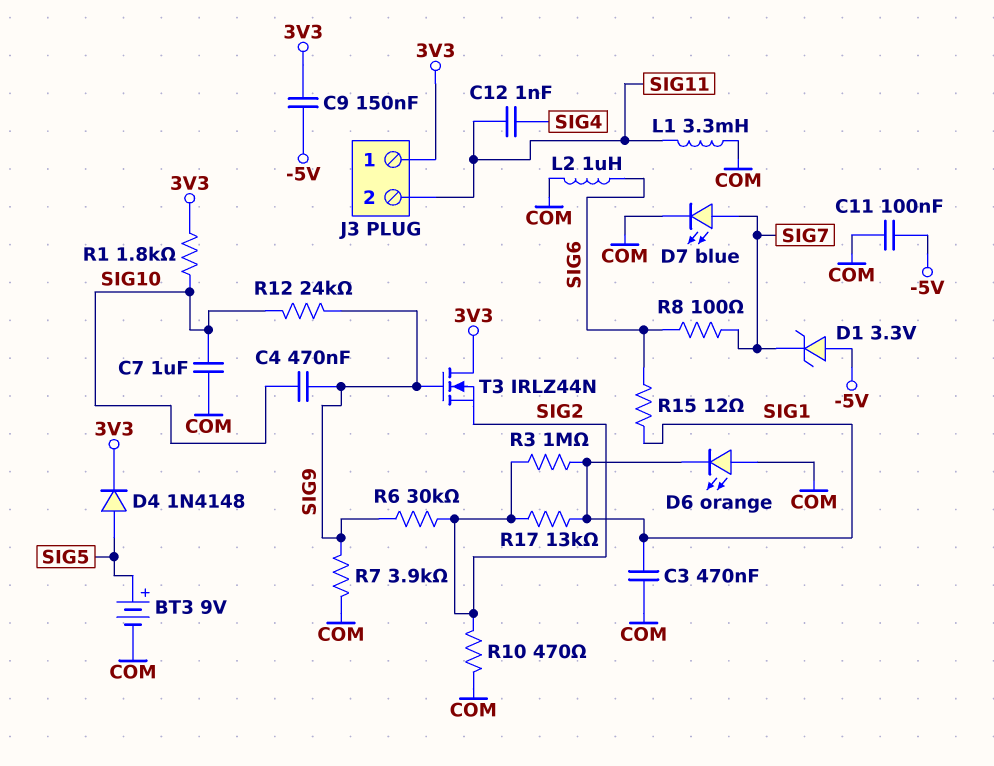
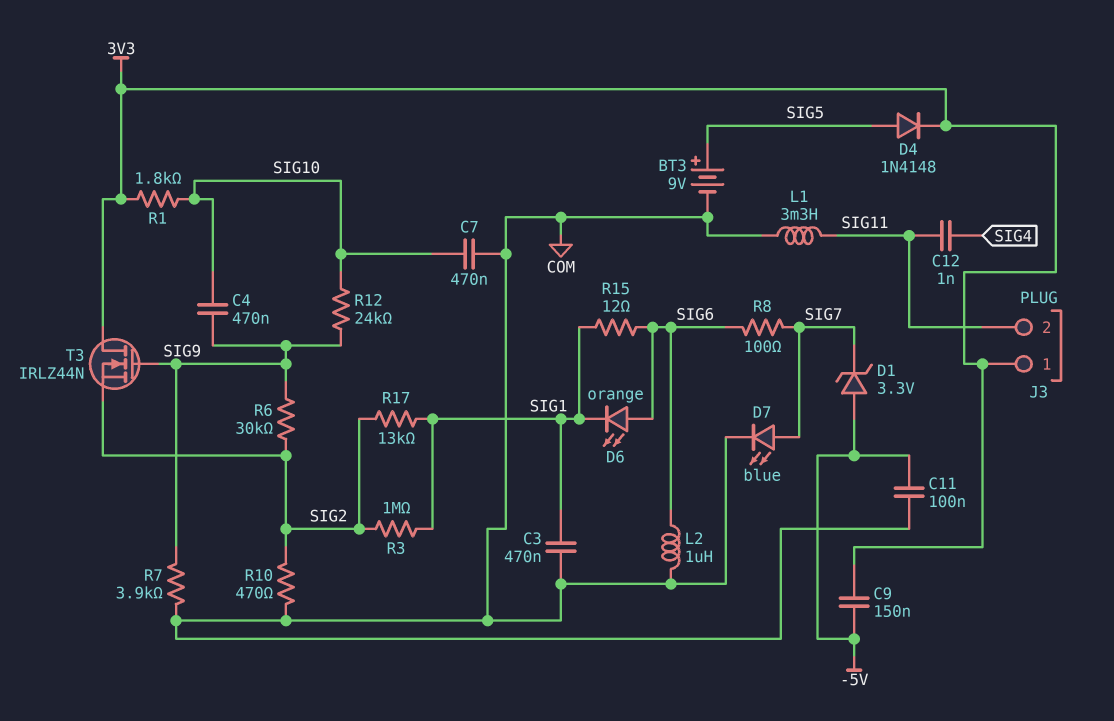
C7: 1uF (COM, SIG10) -> 470nF (COM, SIG10)
D6: LED orange (A COM, K SIG1) -> LED orange (A SIG6, K SIG1)

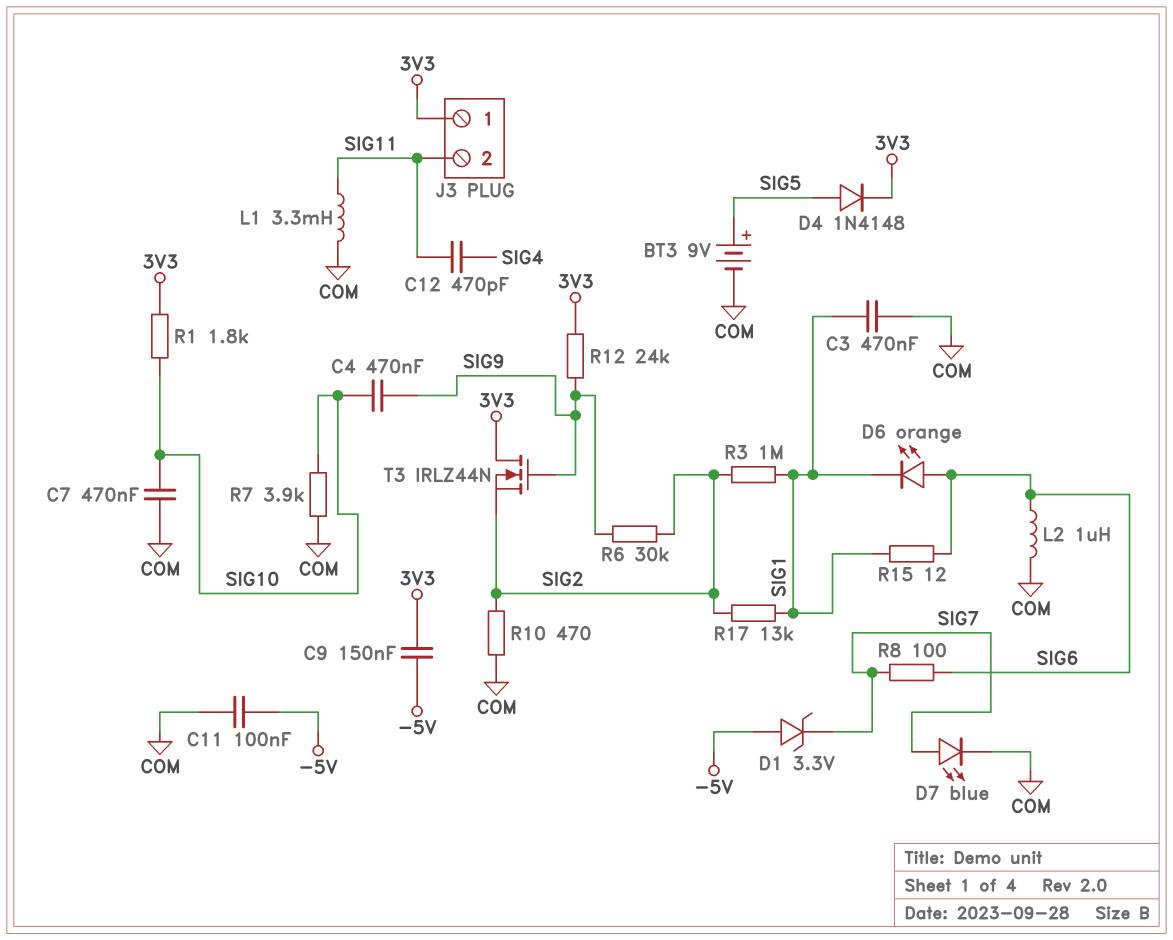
C12: 1nF (SIG4, SIG11) -> 470pF (SIG4, SIG11)
R7: 3.9k (COM, SIG9) -> 3.9k (COM, SIG10)
R12: 24k (SIG9, SIG10) -> 24k (3V3, SIG9)

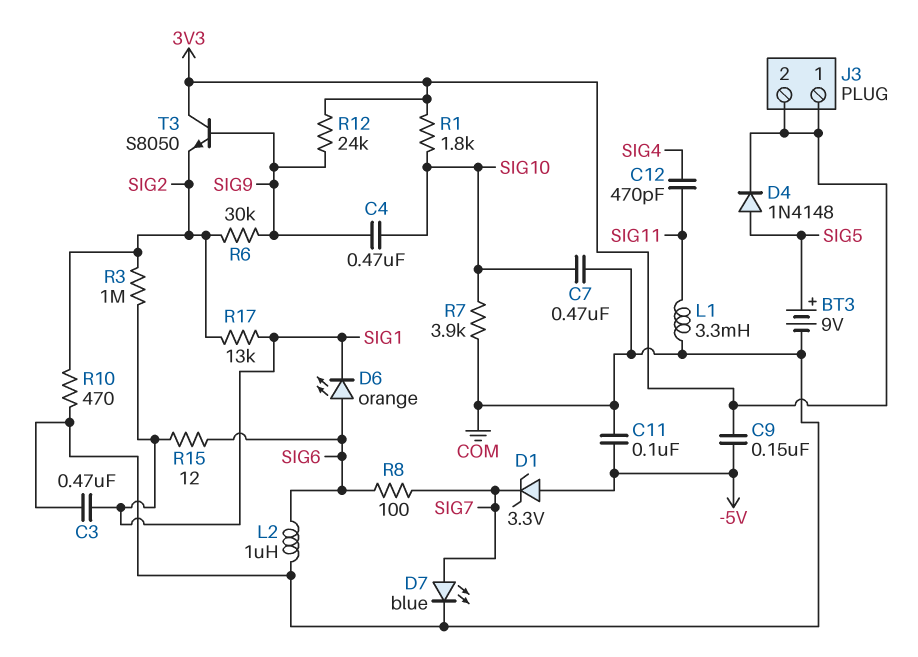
J3 pin 2: SIG11 -> 3V3
T3: NMOS IRLZ44N (G SIG9, D 3V3, S SIG2) -> NPN S8050 (B SIG9, C 3V3, E SIG2)

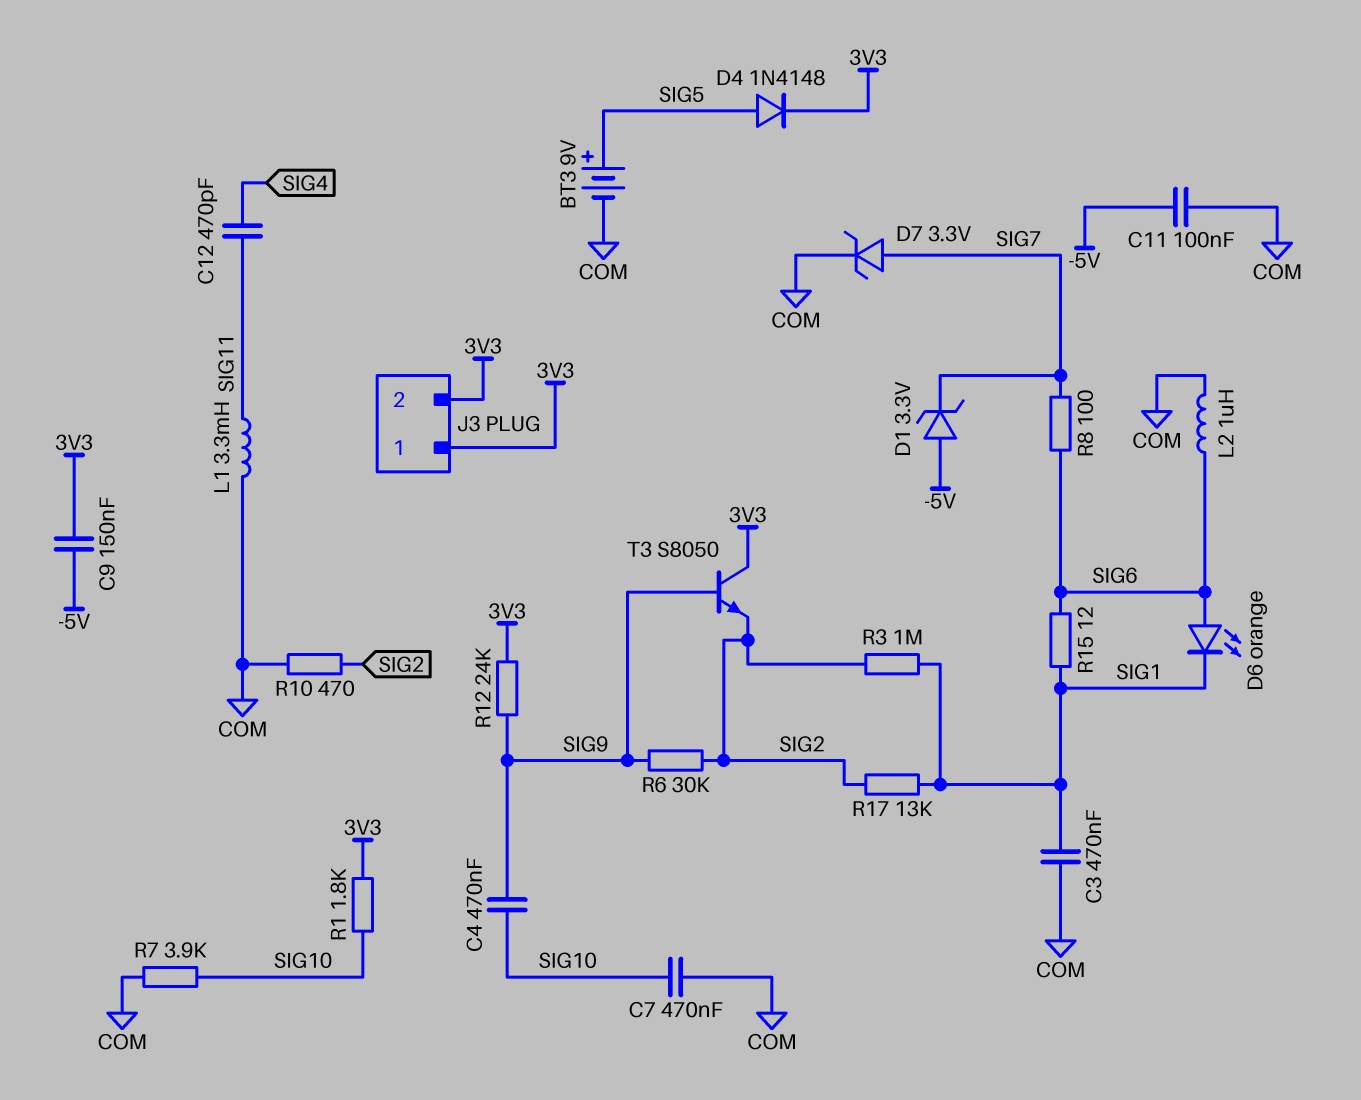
D7: LED blue (A SIG7, K COM) -> zener 3.3V (A SIG7, K COM)

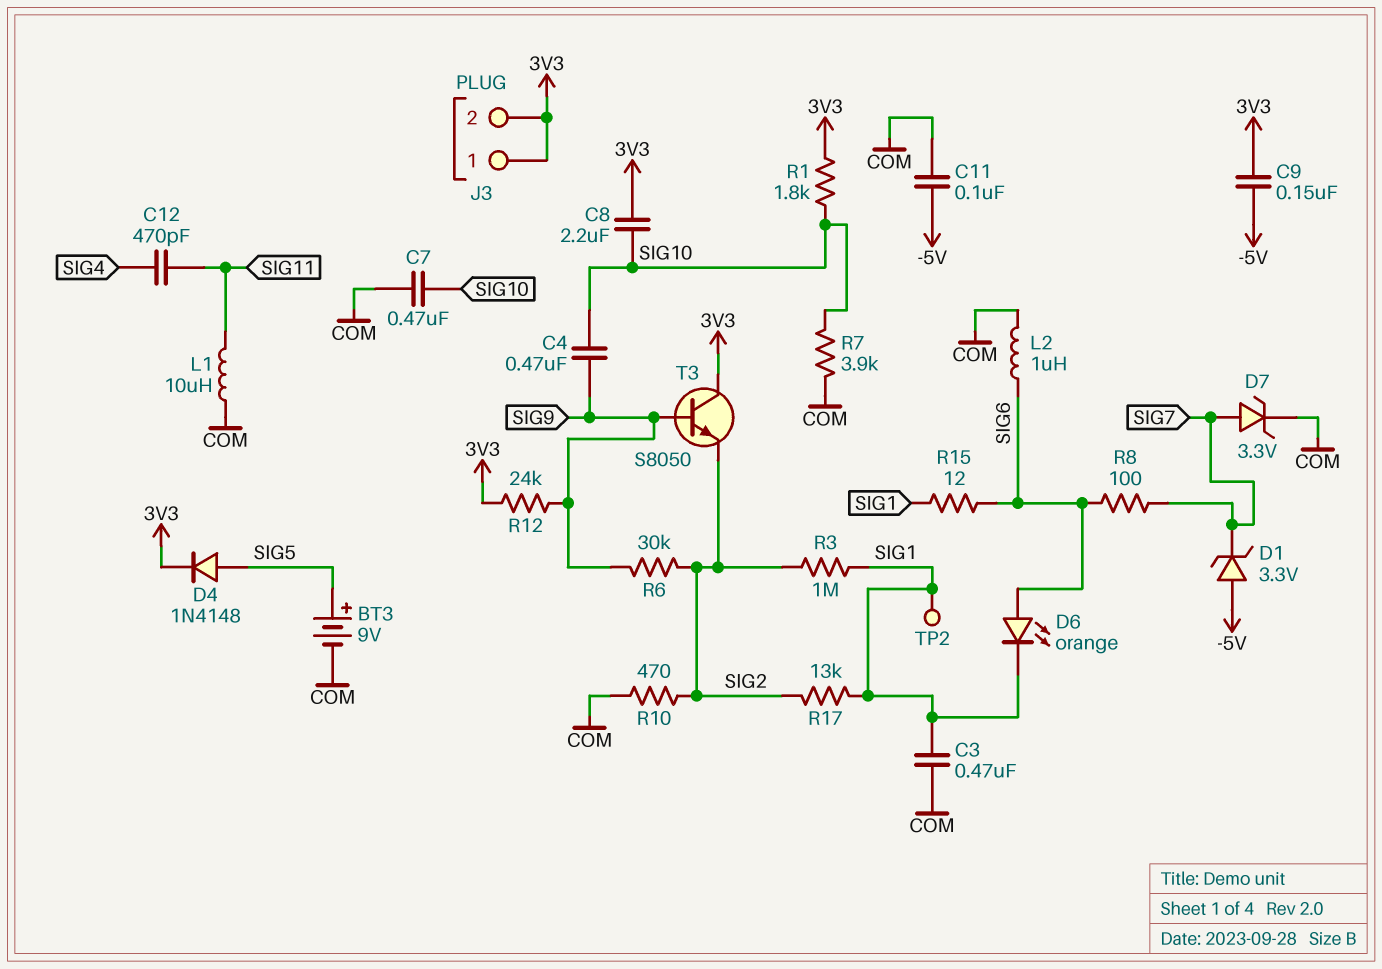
C8: none -> 2.2uF (3V3, SIG10)
L1: 3.3mH (COM, SIG11) -> 10uH (COM, SIG11)
TP2: none -> test point (SIG1)

